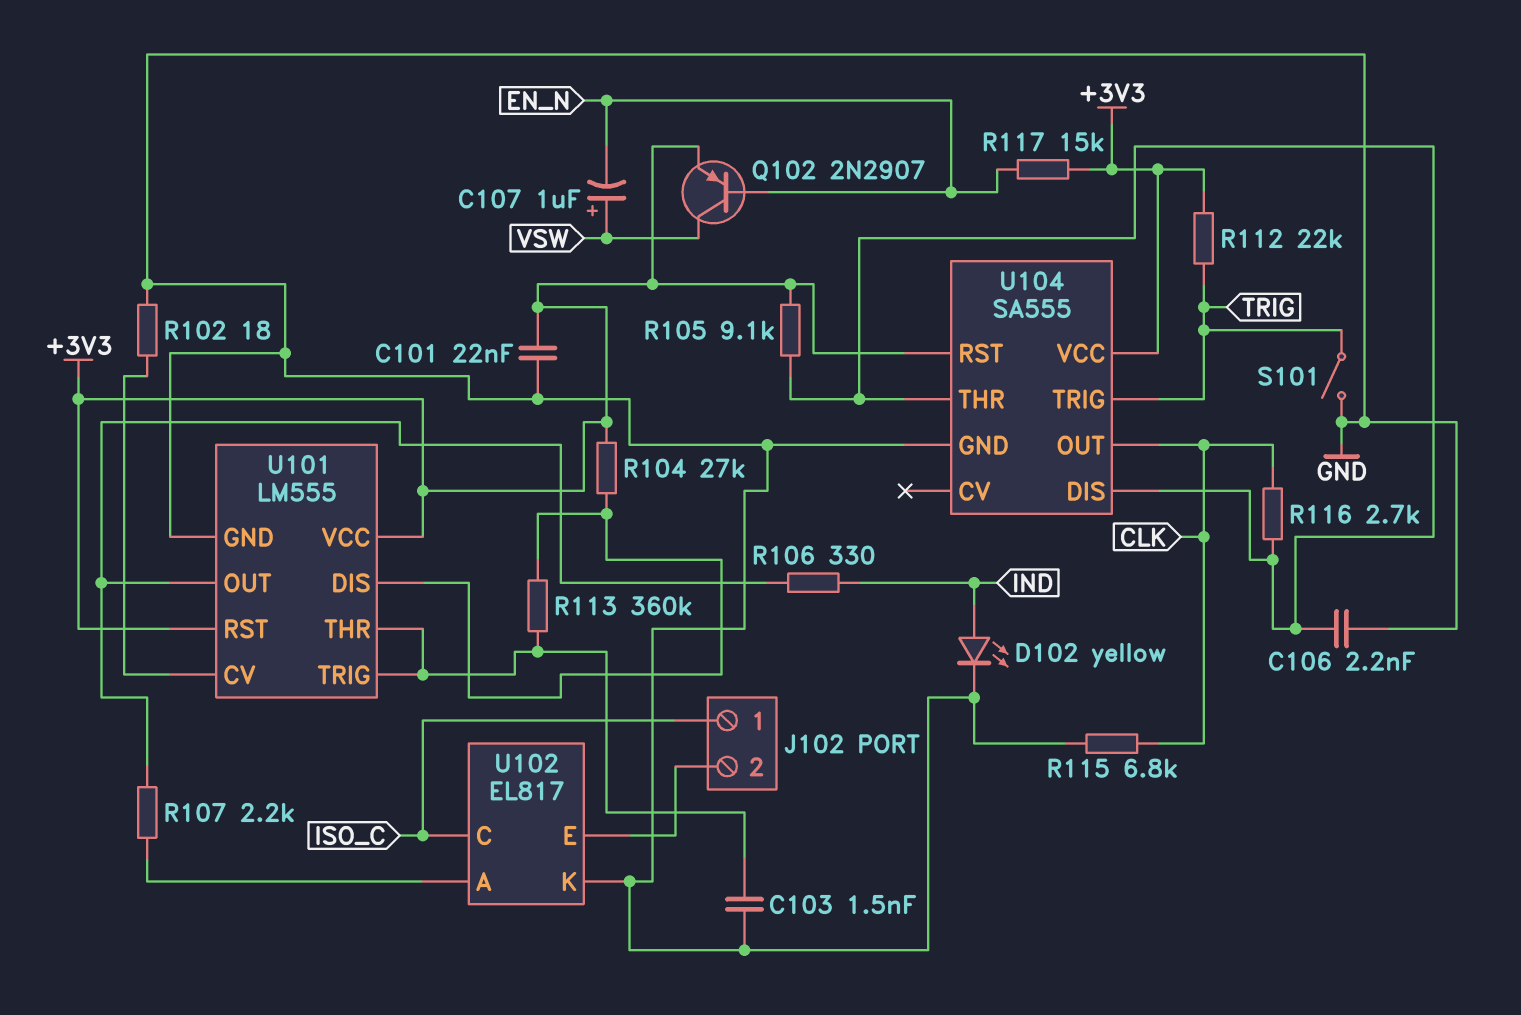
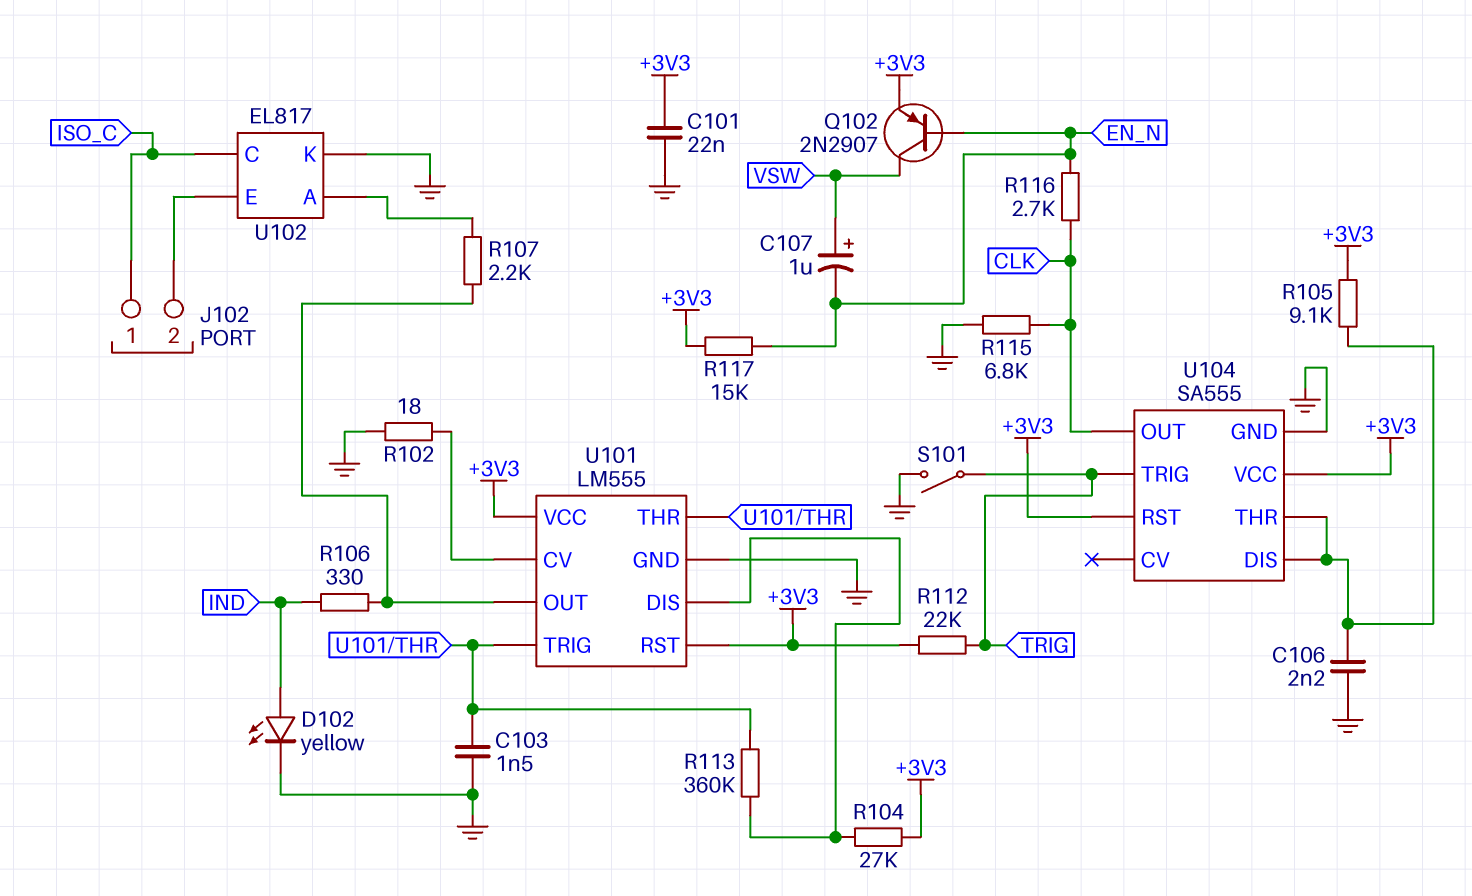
R116: 2.7k (CLK, U104/DIS) -> 2.7k (CLK, EN_N)

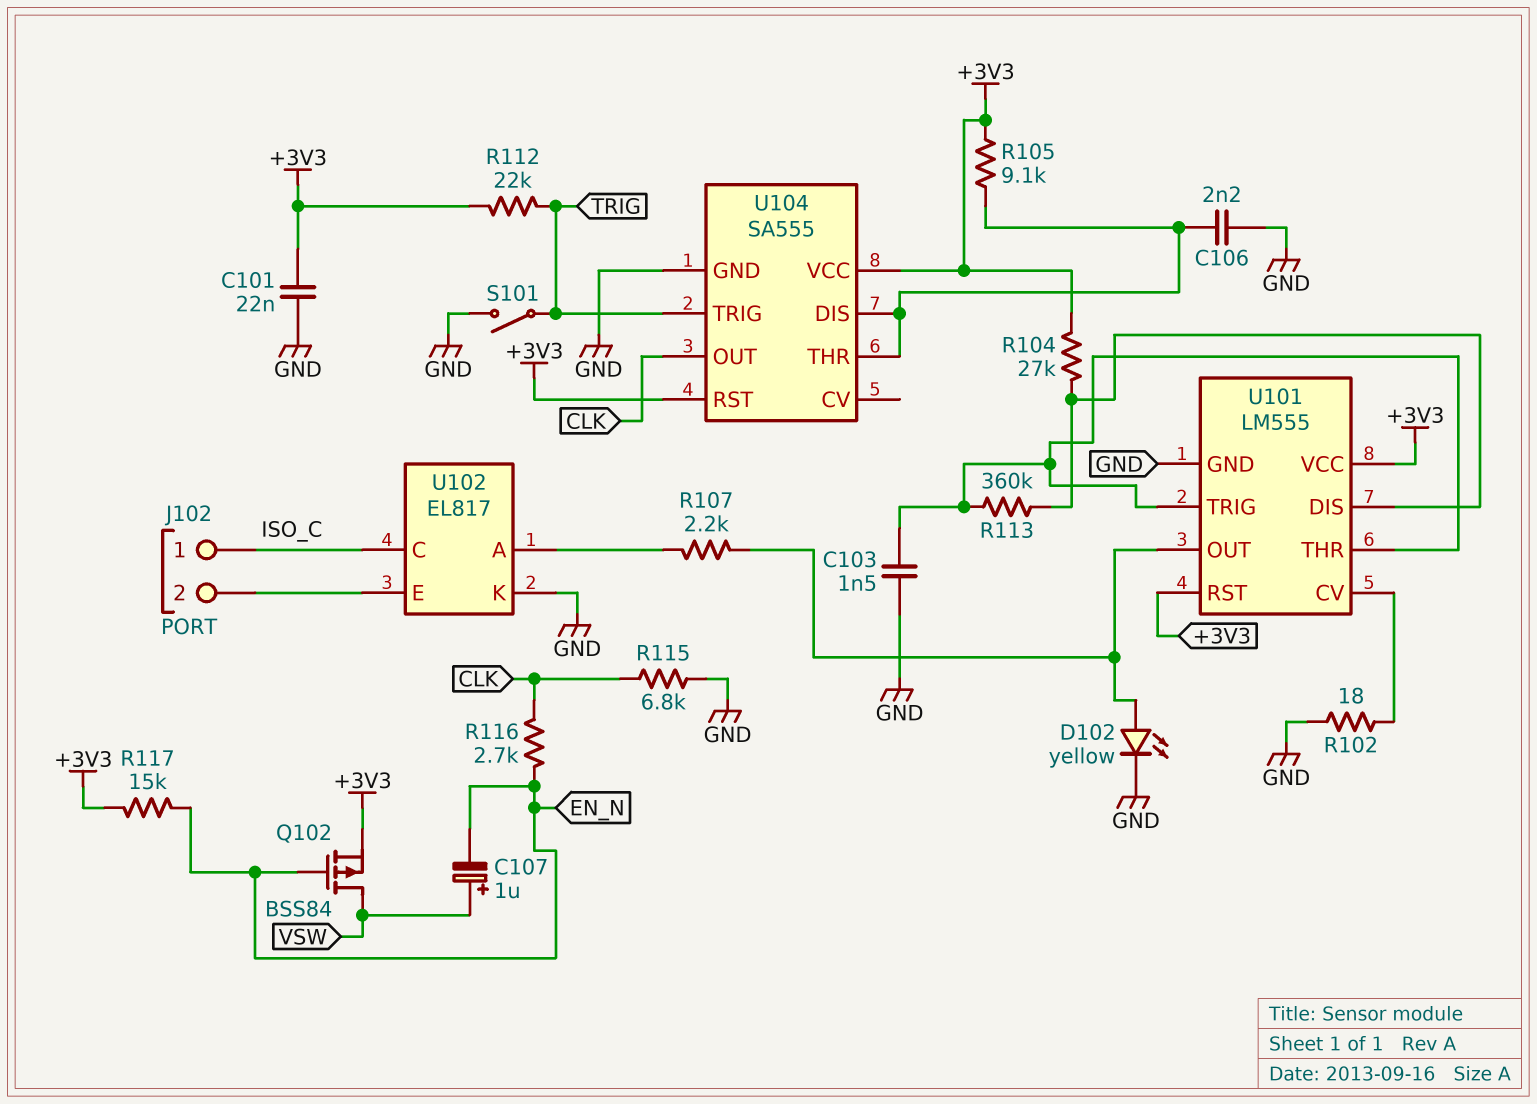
D102: LED yellow (A IND, K GND) -> LED yellow (A U101/OUT, K GND)
Q102: PNP 2N2907 (B EN_N, C VSW, E +3V3) -> PMOS BSS84 (G EN_N, D VSW, S +3V3)
R106: 330 (IND, U101/OUT) -> none

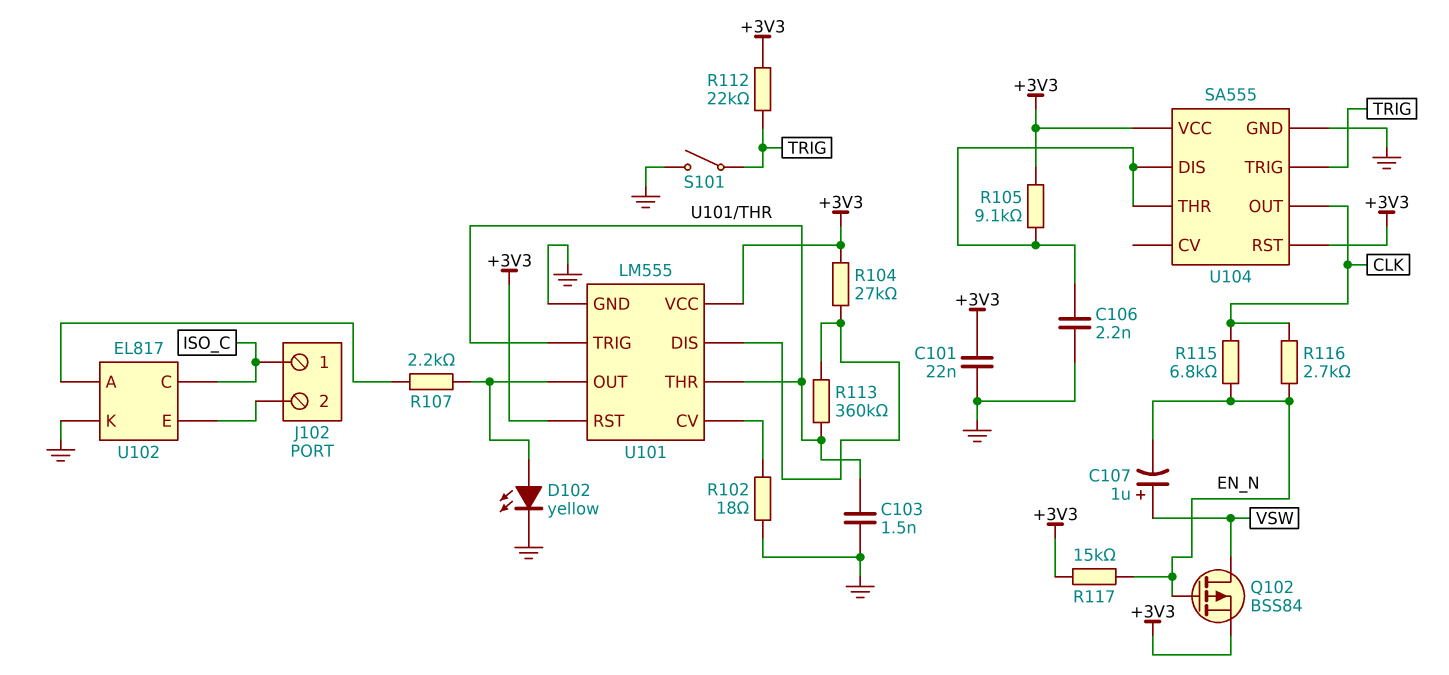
R115: 6.8k (CLK, GND) -> 6.8k (CLK, EN_N)

